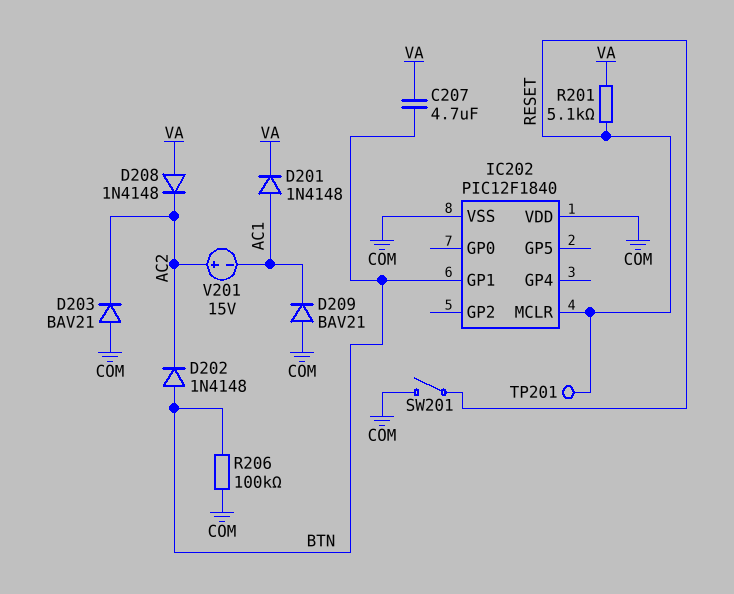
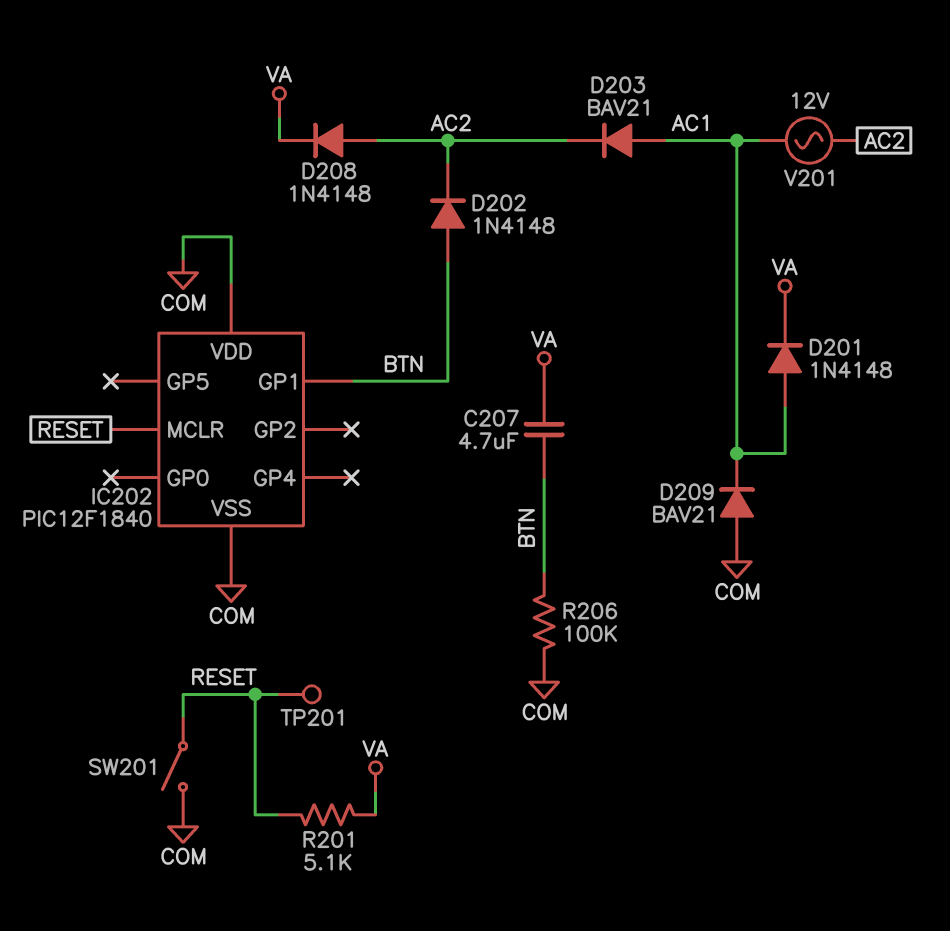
D203: diode BAV21 (A COM, K AC2) -> diode BAV21 (A AC1, K AC2)
D208: diode 1N4148 (A VA, K AC2) -> diode 1N4148 (A AC2, K VA)
V201: 15V (plus AC2, minus AC1) -> AC 12V (AC1, AC2)

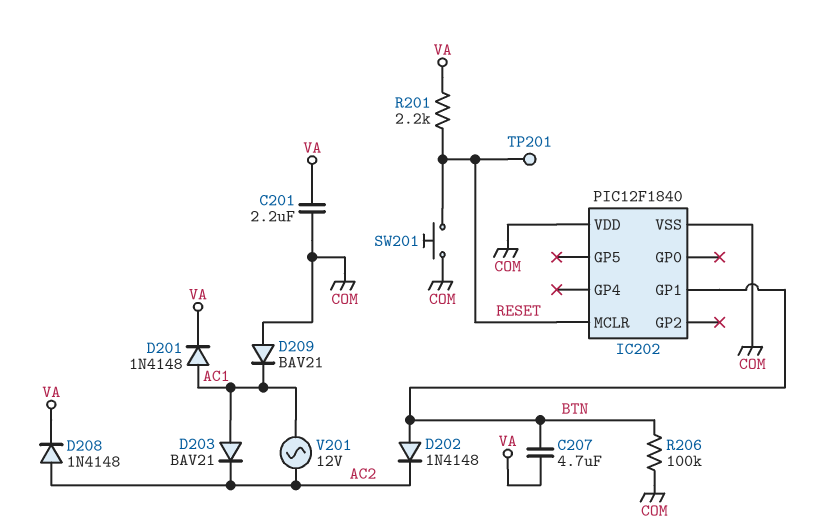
C201: none -> 2.2uF (COM, VA)
R201: 5.1k (RESET, VA) -> 2.2k (RESET, VA)
SW201: switch (COM, RESET) -> button (COM, RESET)

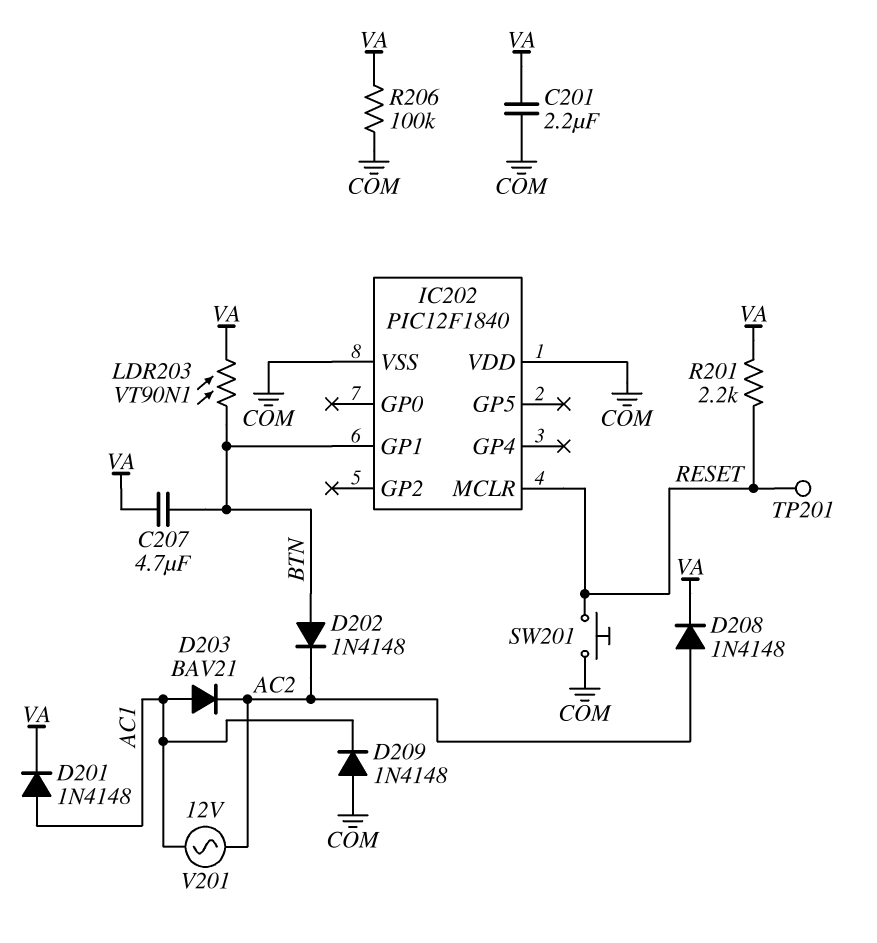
D209: diode BAV21 (A COM, K AC1) -> diode 1N4148 (A COM, K AC1)
LDR203: none -> VT90N1 (BTN, VA)
R206: 100k (BTN, COM) -> 100k (COM, VA)

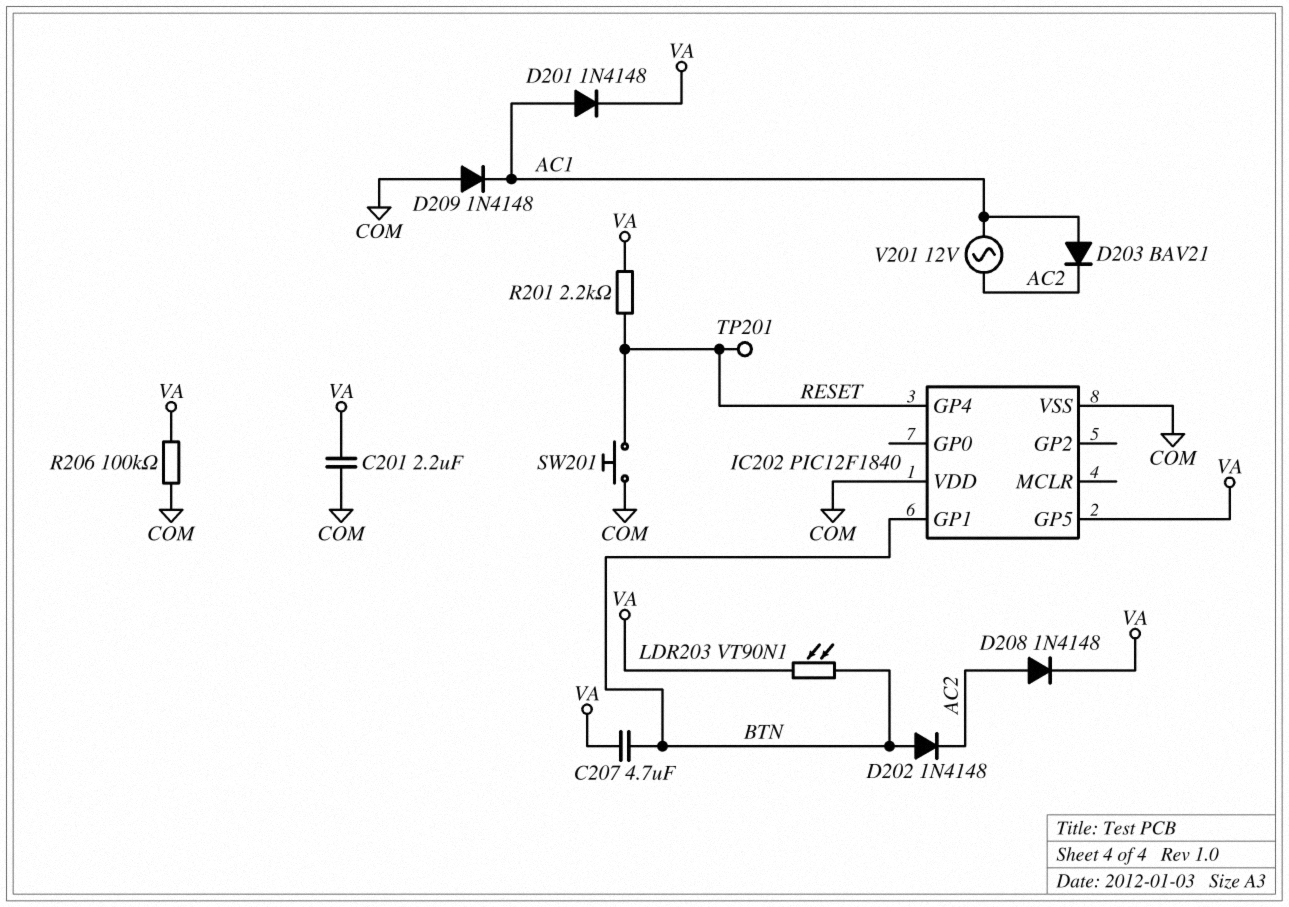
IC202 pin GP4: none -> RESET
IC202 pin GP5: none -> VA
IC202 pin MCLR: RESET -> none

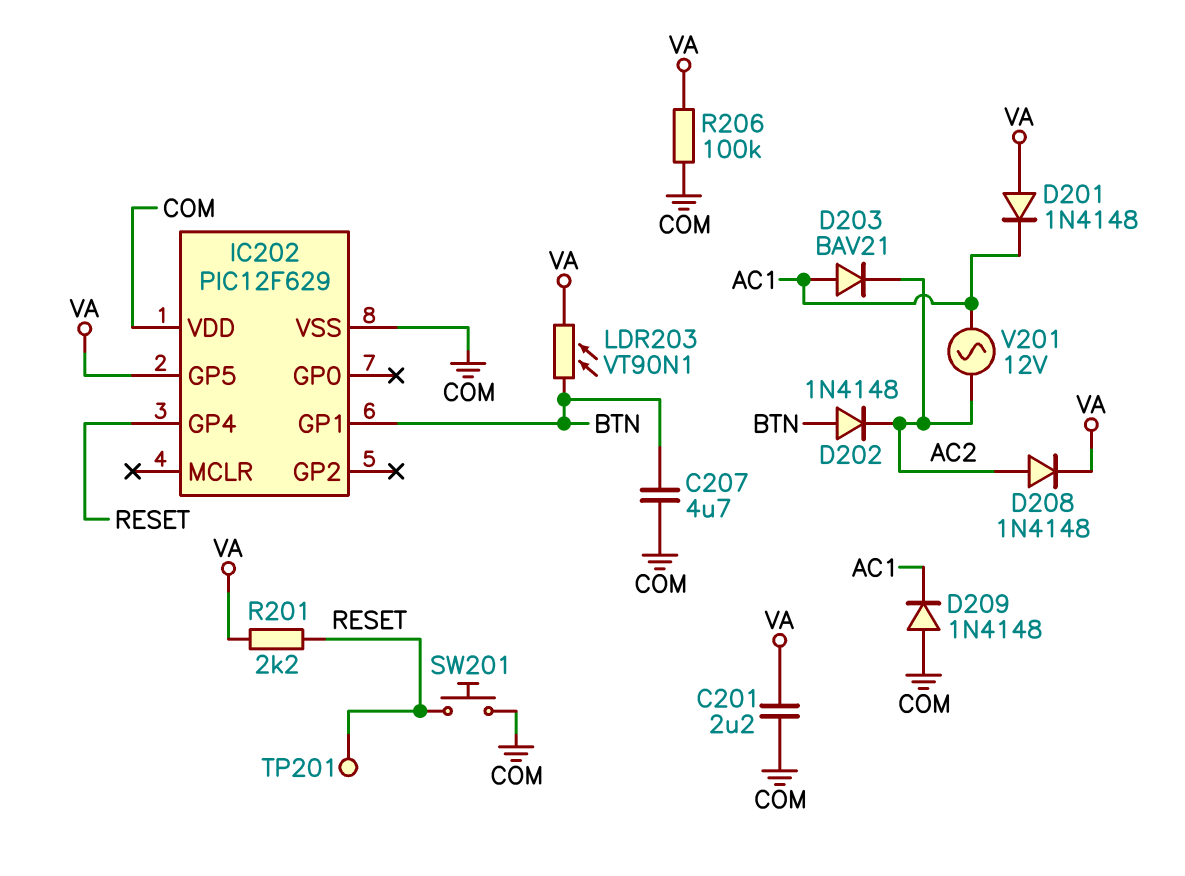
C207: 4.7uF (BTN, VA) -> 4.7uF (BTN, COM)
D201: diode 1N4148 (A AC1, K VA) -> diode 1N4148 (A VA, K AC1)
IC202: PIC12F1840 -> PIC12F629

